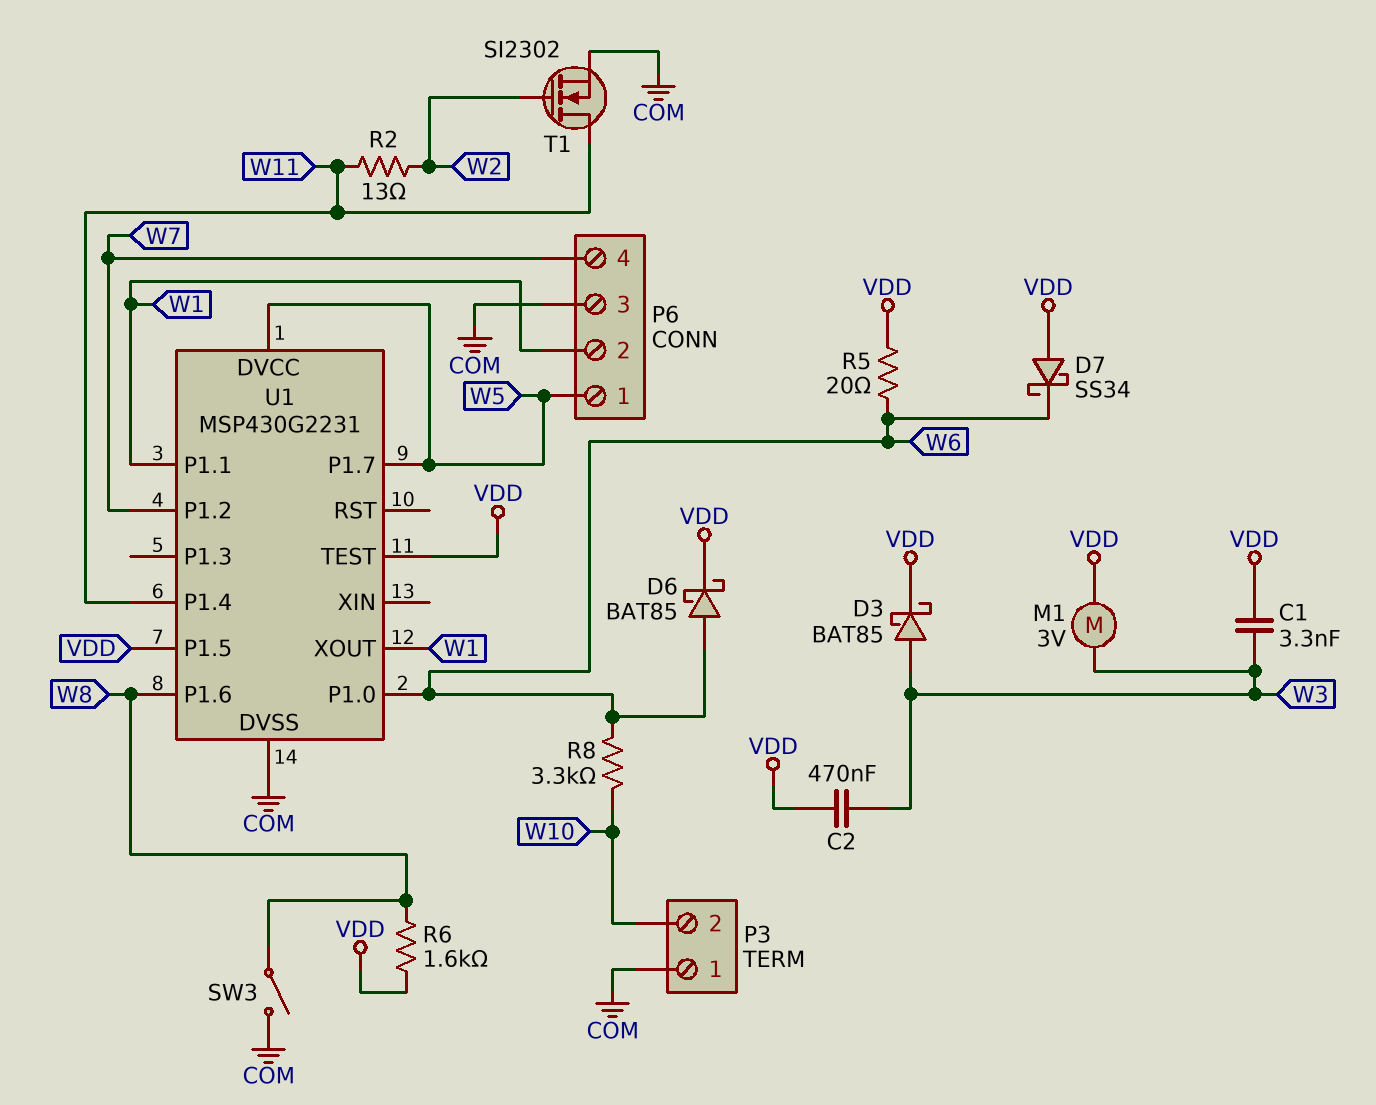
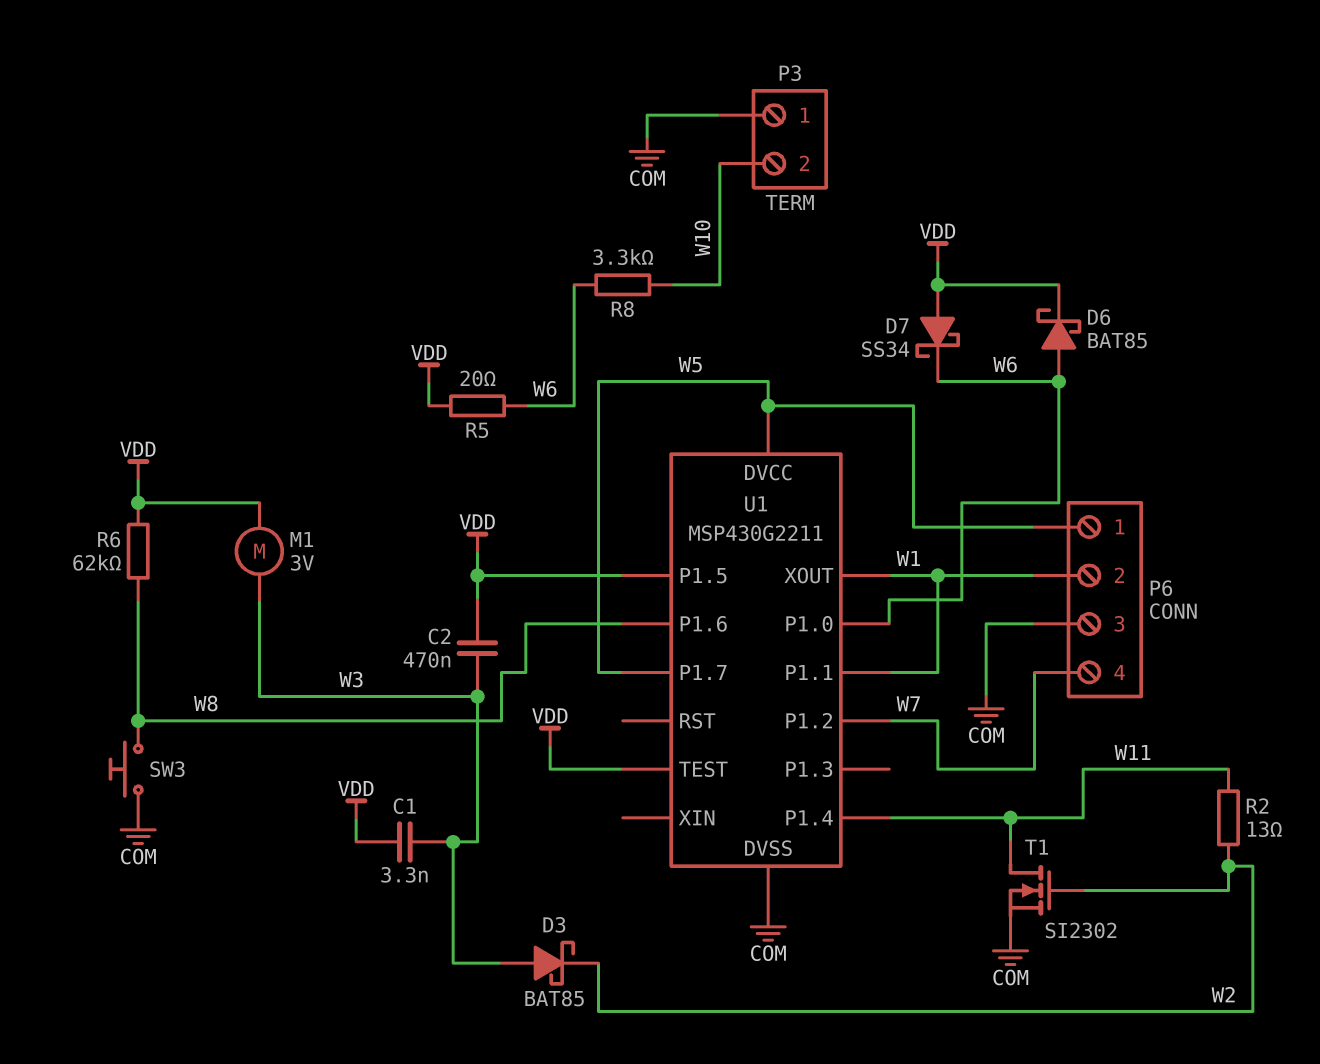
D3: schottky BAT85 (A W3, K VDD) -> schottky BAT85 (A W3, K W2)
R6: 1.6k (VDD, W8) -> 62k (VDD, W8)
SW3: switch (COM, W8) -> button (COM, W8)
U1: MSP430G2231 -> MSP430G2211

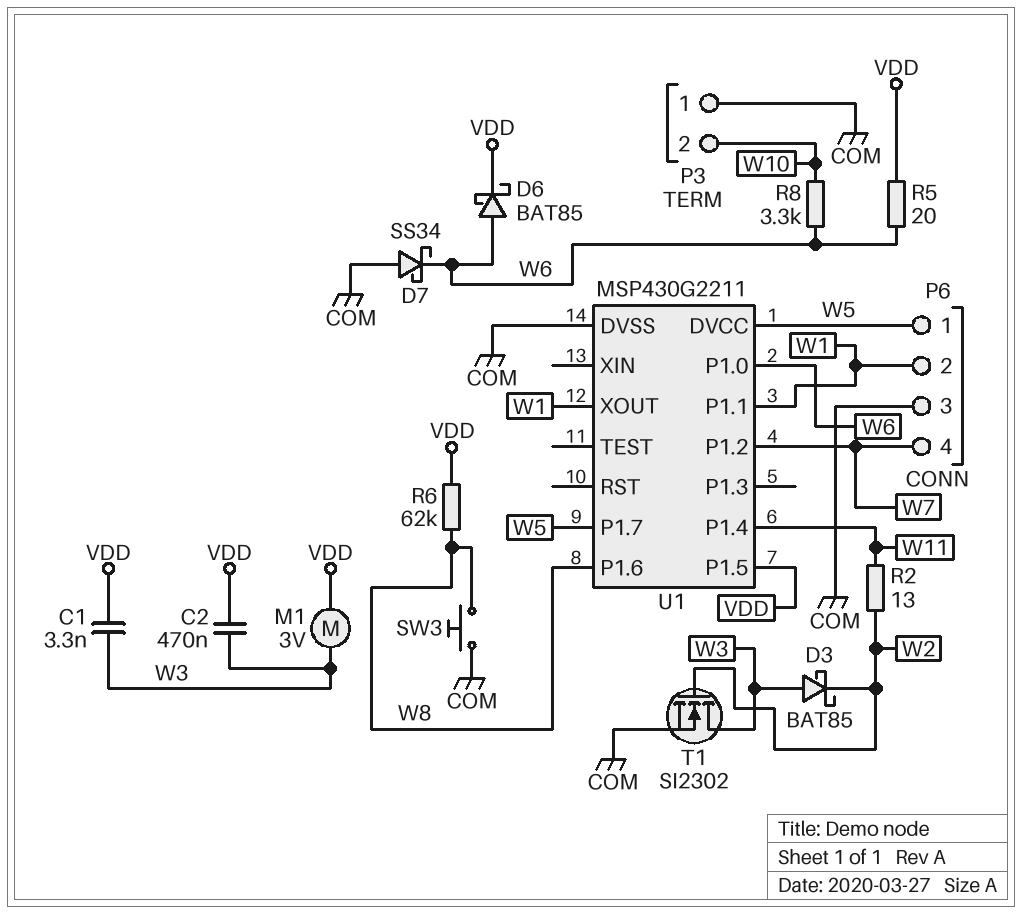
D7: schottky SS34 (A VDD, K W6) -> schottky SS34 (A COM, K W6)
T1: NMOS SI2302 (G W2, D W11, S COM) -> NMOS SI2302 (G W2, D W3, S COM)
U1 pin TEST: VDD -> none

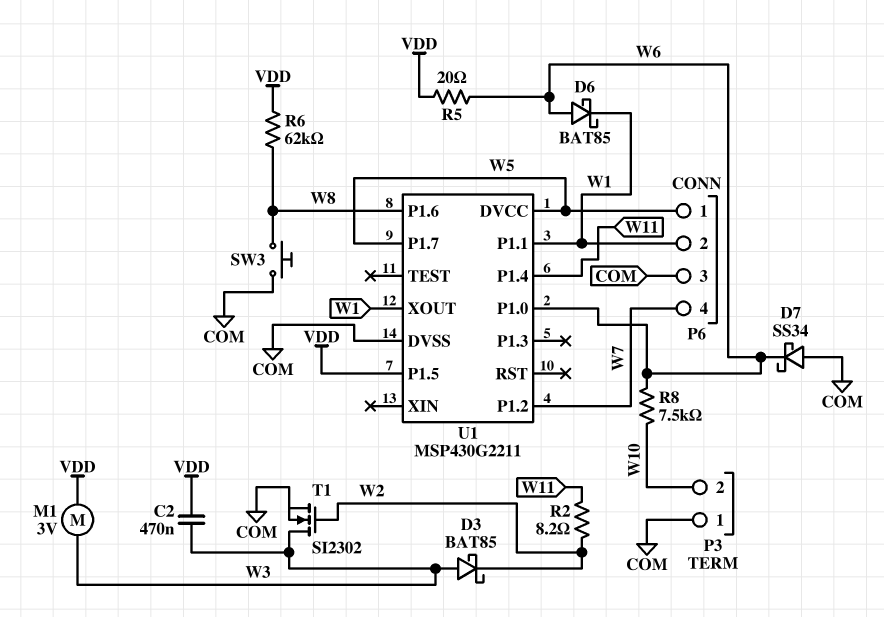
C1: 3.3nF (VDD, W3) -> none
D6: schottky BAT85 (A W6, K VDD) -> schottky BAT85 (A W6, K W1)
R2: 13 (W2, W11) -> 8.2 (W2, W11)
R8: 3.3k (W6, W10) -> 7.5k (W6, W10)

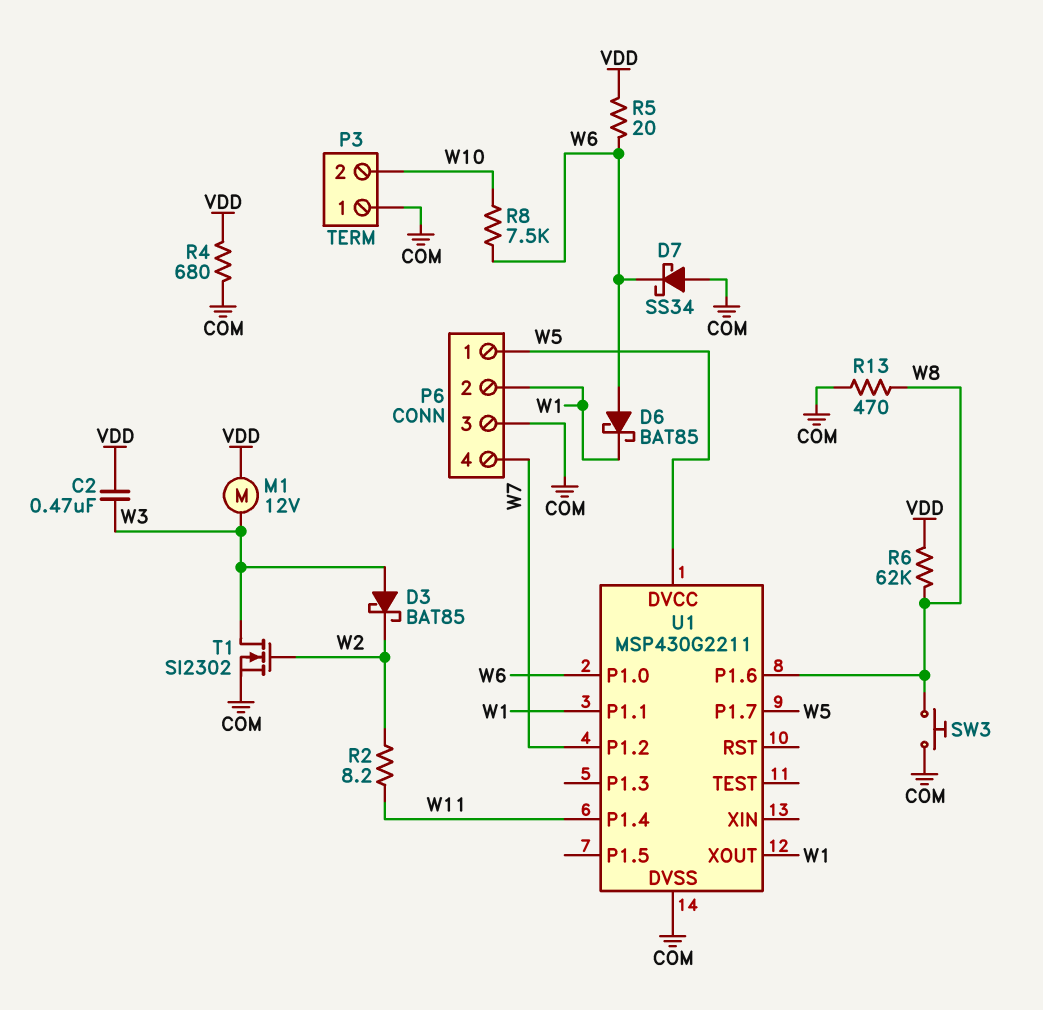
M1: motor 3V (VDD, W3) -> motor 12V (VDD, W3)
R4: none -> 680 (COM, VDD)
R13: none -> 470 (COM, W8)
U1 pin P1.5: VDD -> none

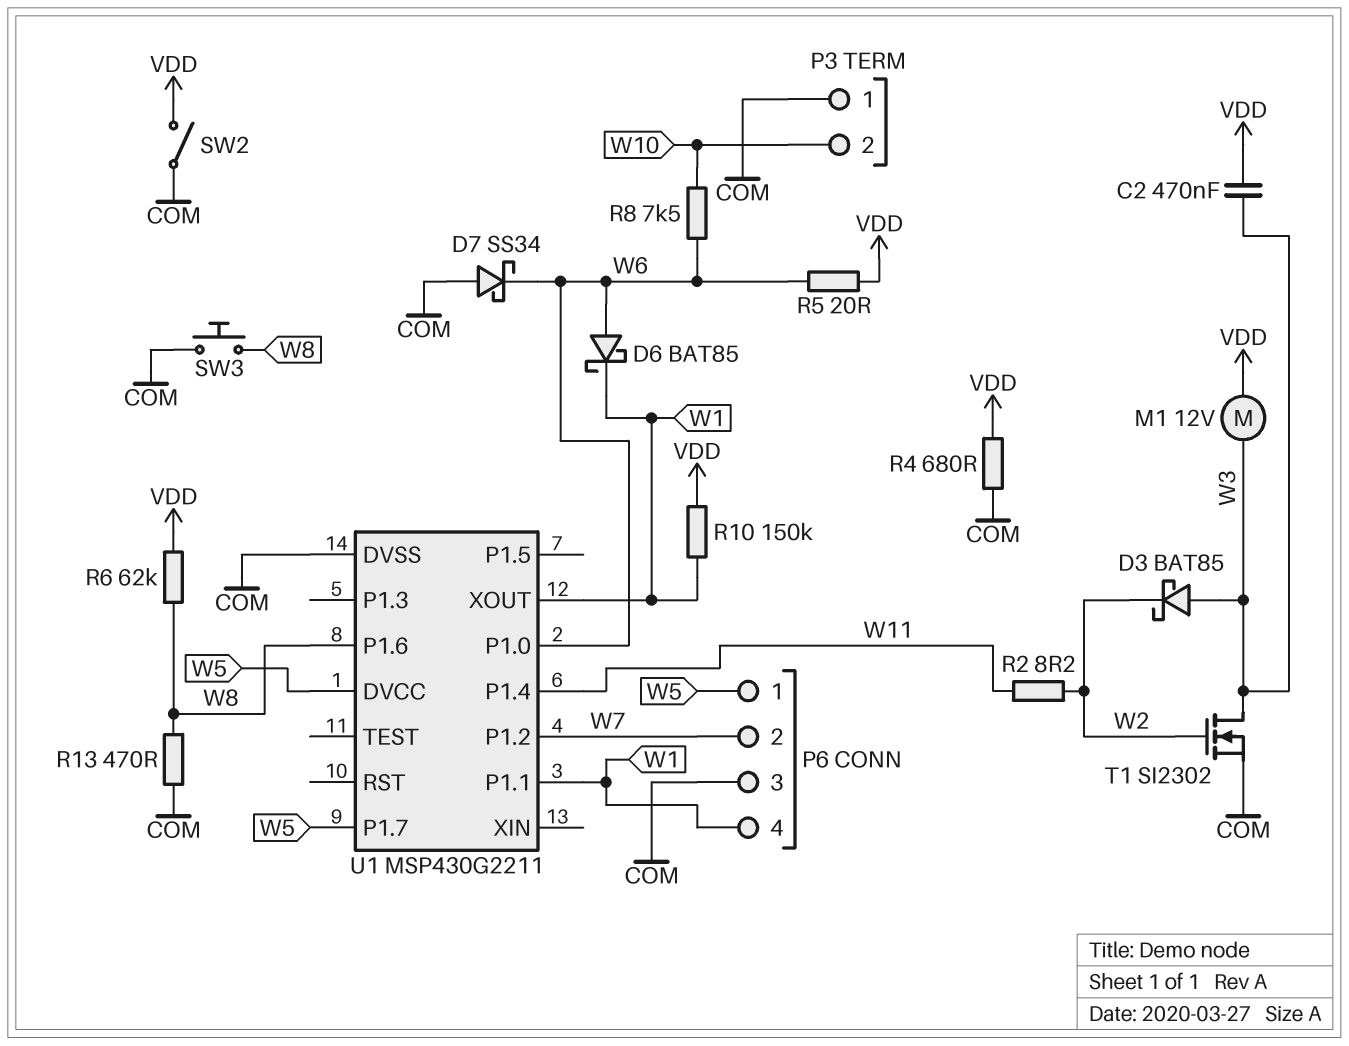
P6 pin 2: W1 -> W7
P6 pin 4: W7 -> W1
R10: none -> 150k (VDD, W1)
SW2: none -> switch (COM, VDD)

